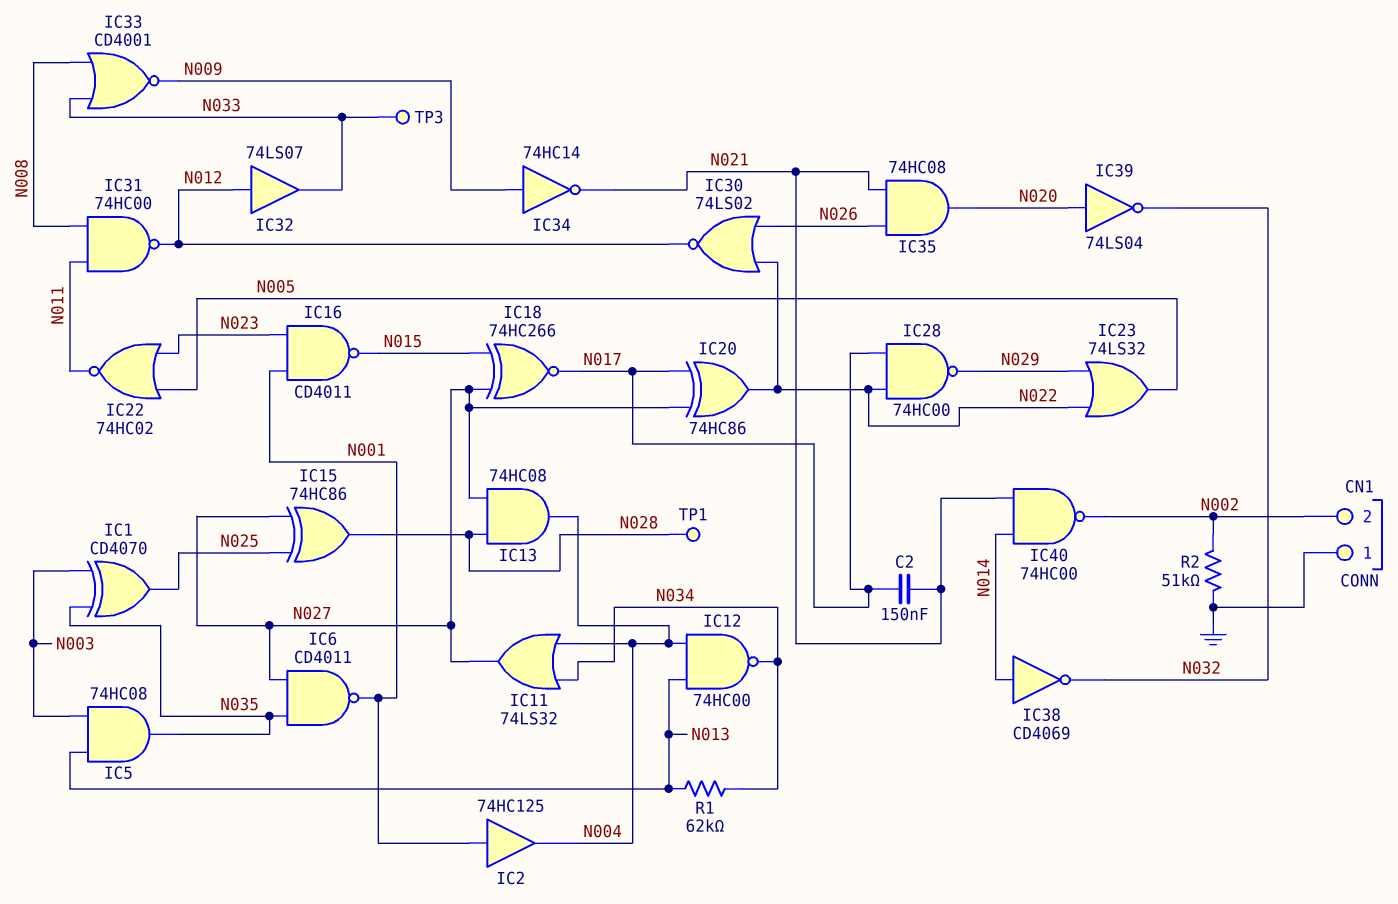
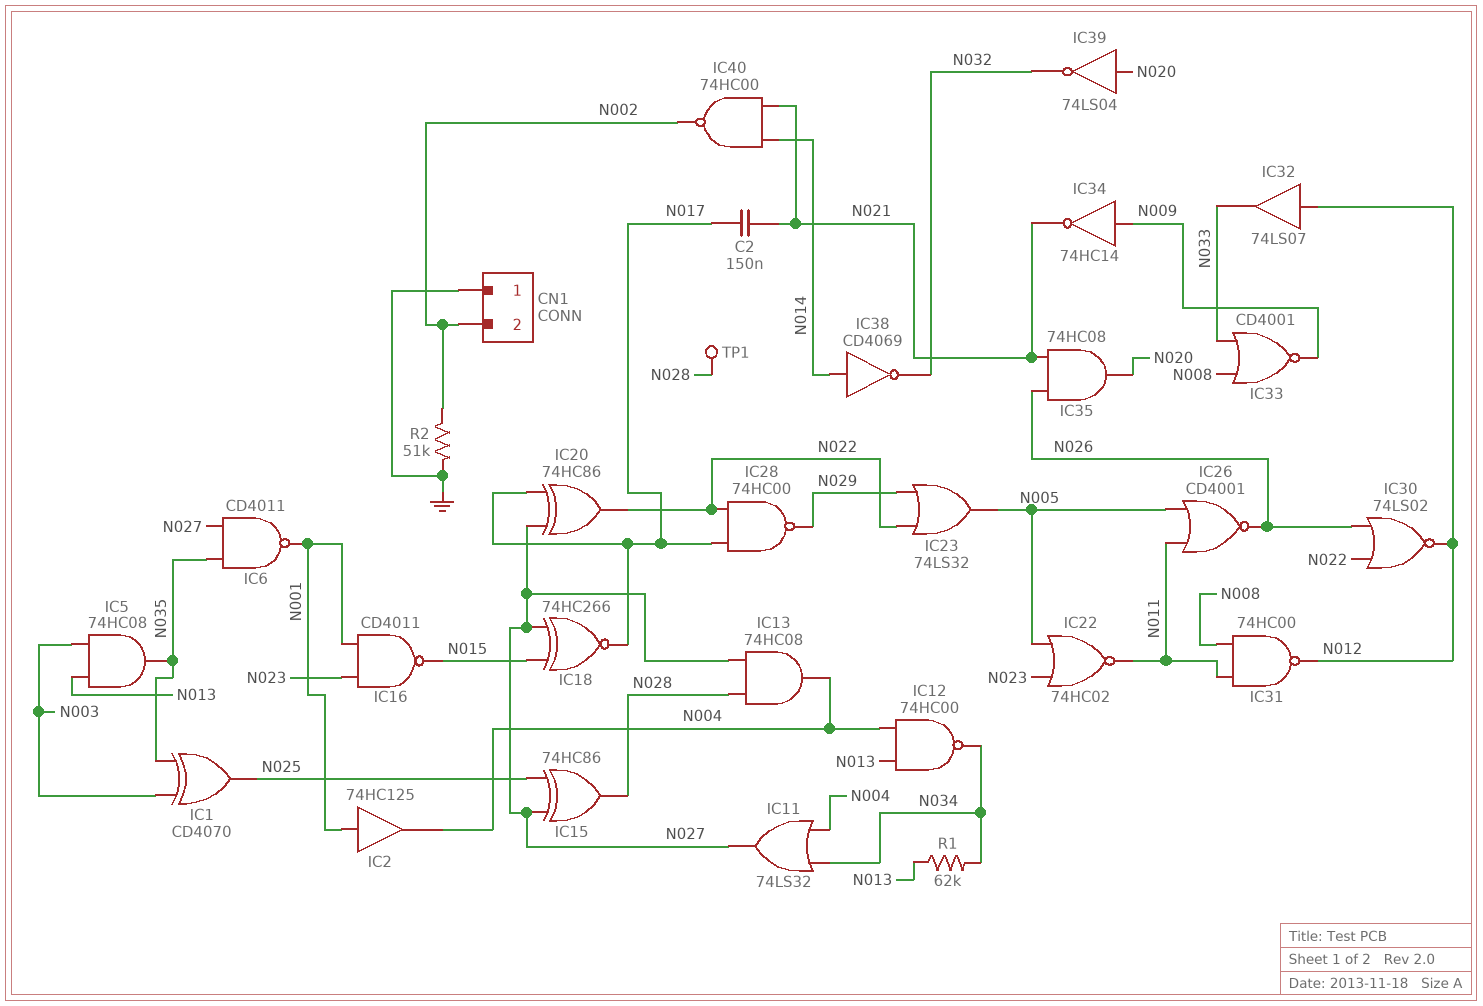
IC26: none -> NOR CD4001 (in N005, in N011, out N026)
TP3: test point (N033) -> none

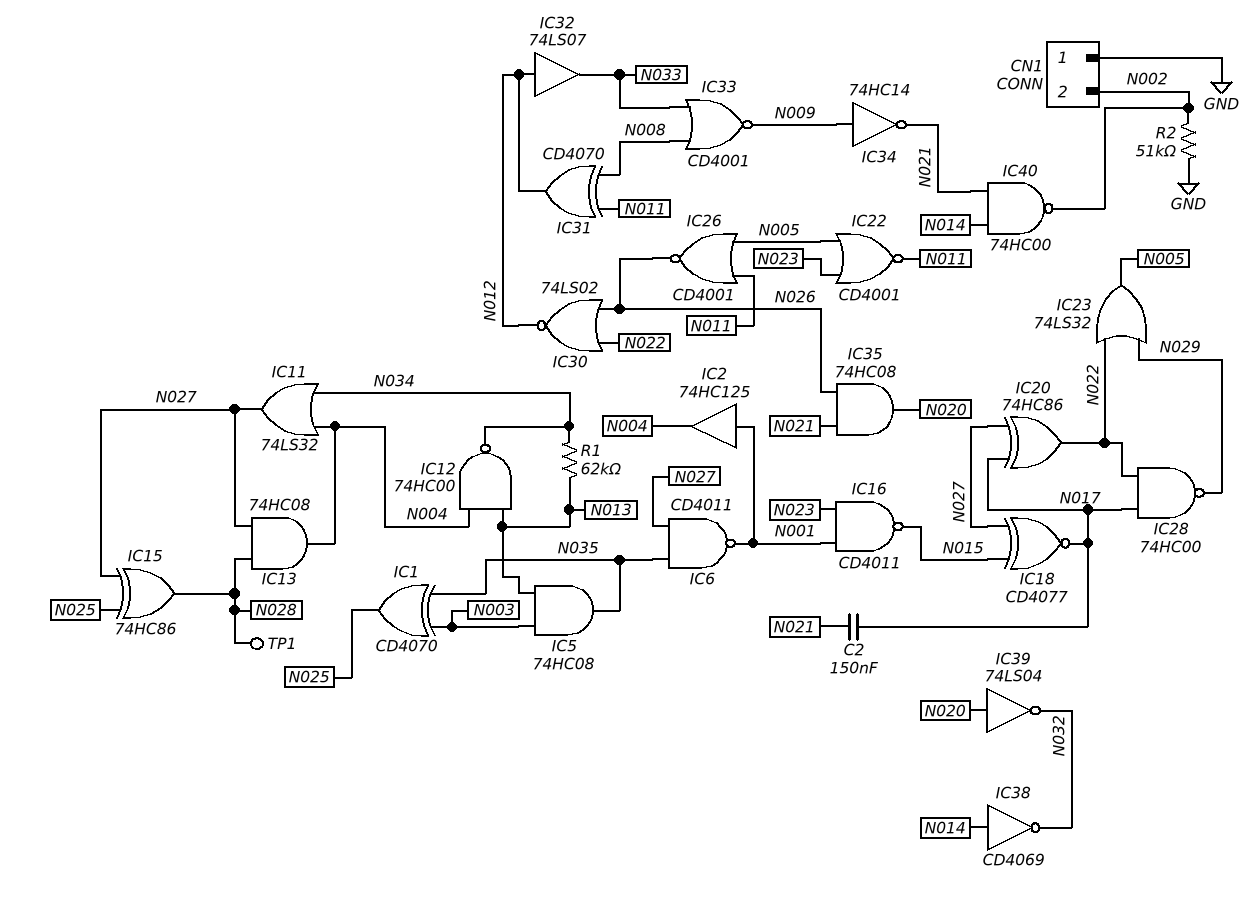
IC18: XNOR 74HC266 (in N015, in N027, out N017) -> XNOR CD4077 (in N015, in N027, out N017)
IC22: NOR 74HC02 (in N005, in N023, out N011) -> NOR CD4001 (in N005, in N023, out N011)
IC31: NAND 74HC00 (in N008, in N011, out N012) -> XOR CD4070 (in N008, in N011, out N012)

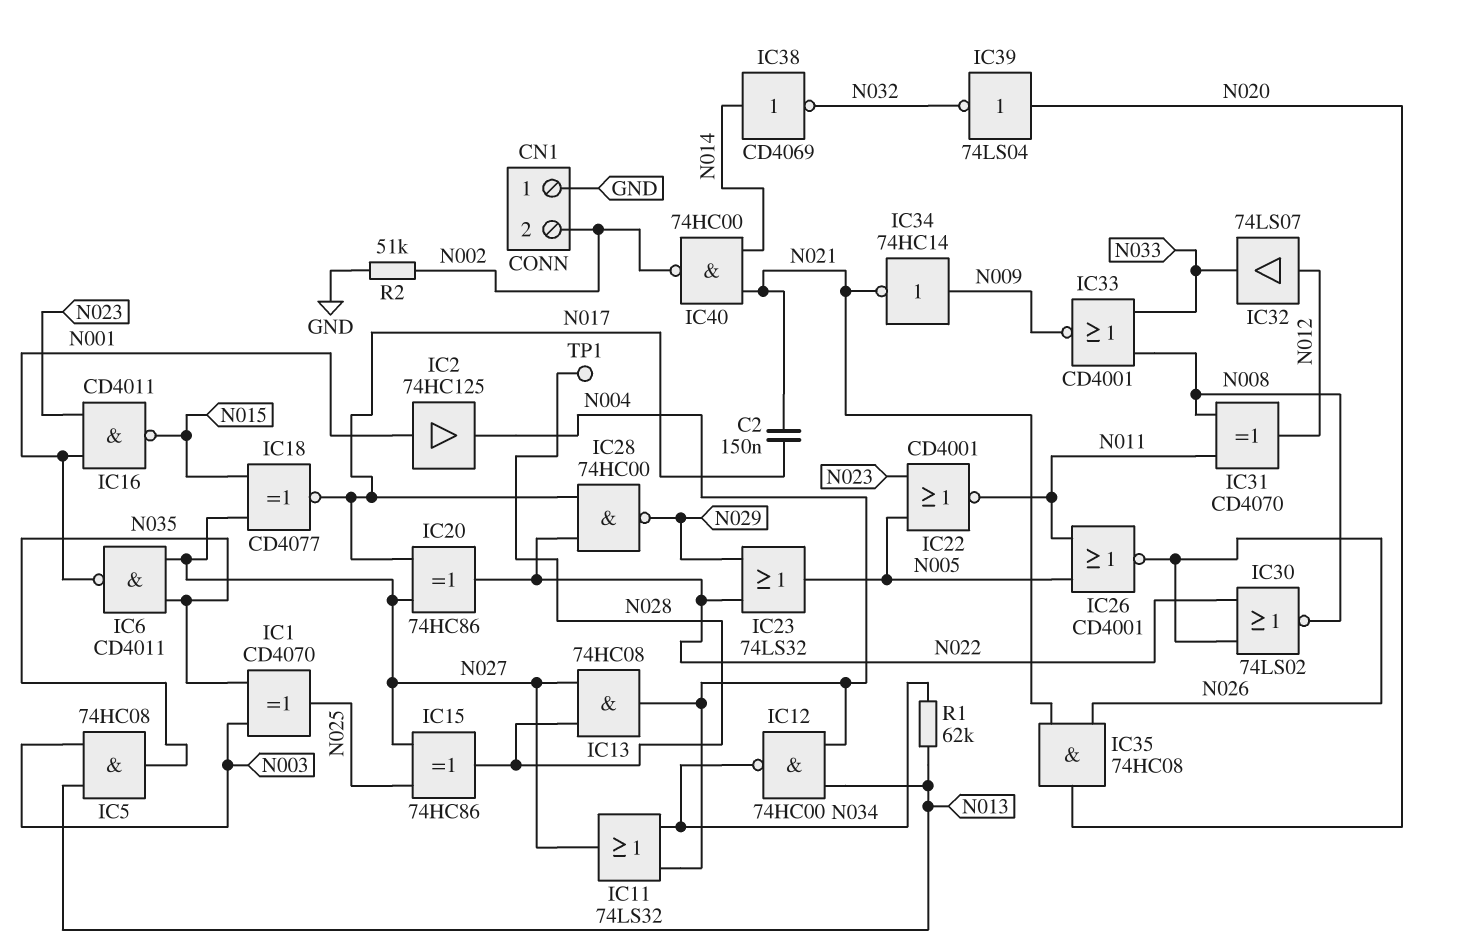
IC30: NOR 74LS02 (in N022, in N026, out N012) -> NOR 74LS02 (in N022, in N026, out N008)

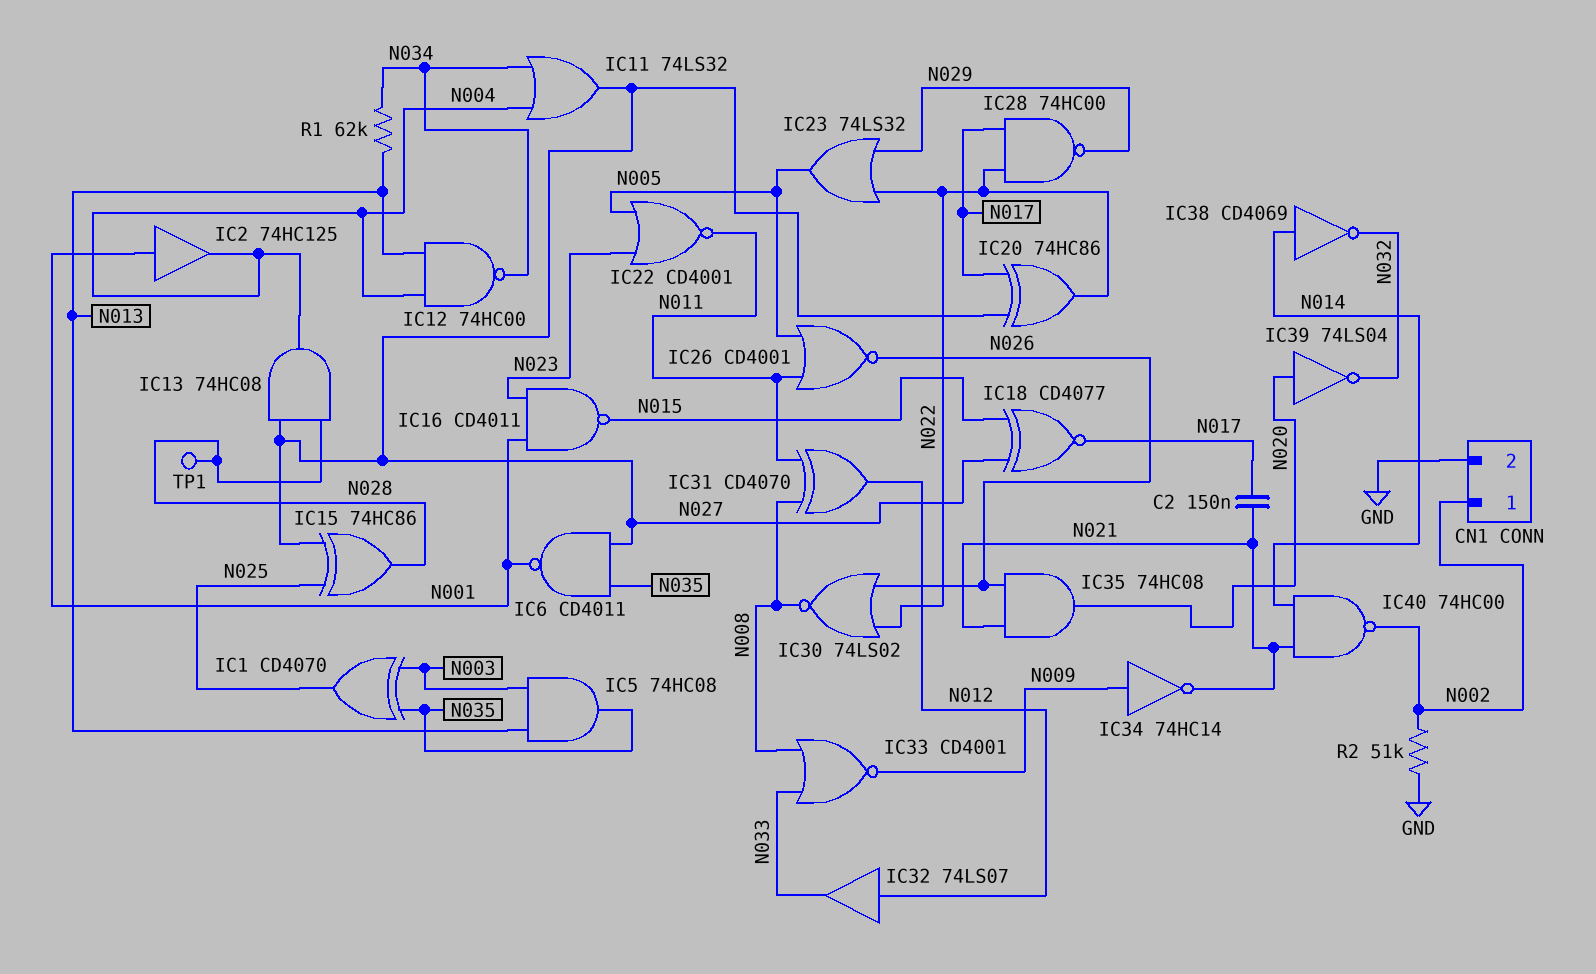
CN1 pin 1: GND -> N002
CN1 pin 2: N002 -> GND

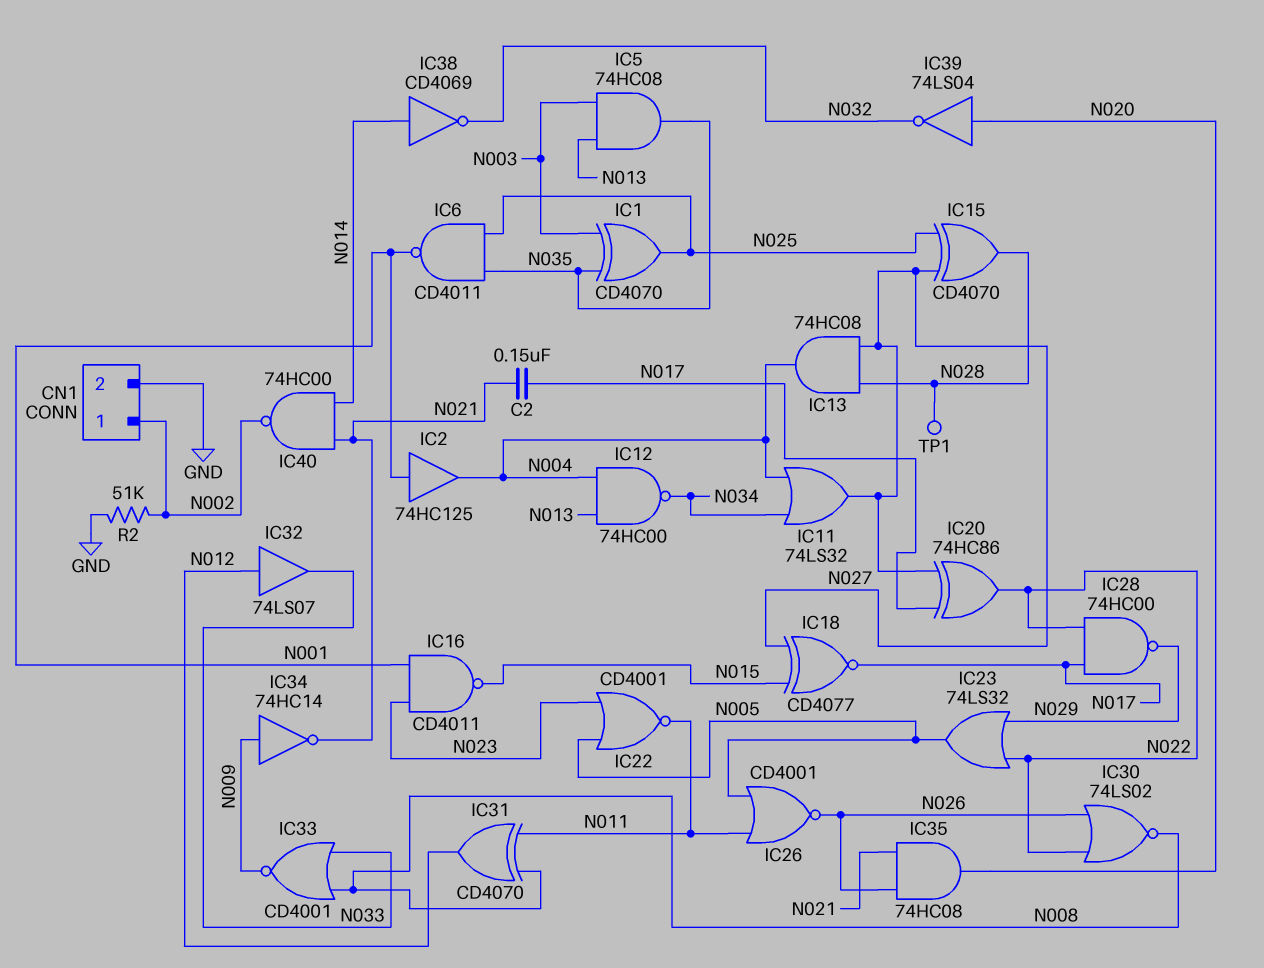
IC6: NAND CD4011 (in N027, in N035, out N001) -> NAND CD4011 (in N025, in N035, out N001)
IC15: XOR 74HC86 (in N025, in N027, out N028) -> XOR CD4070 (in N025, in N027, out N028)
R1: 62k (N013, N034) -> none

